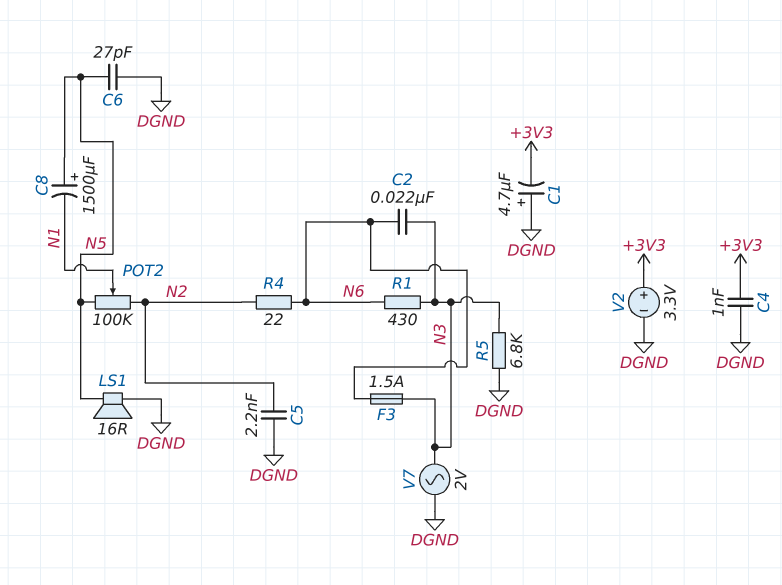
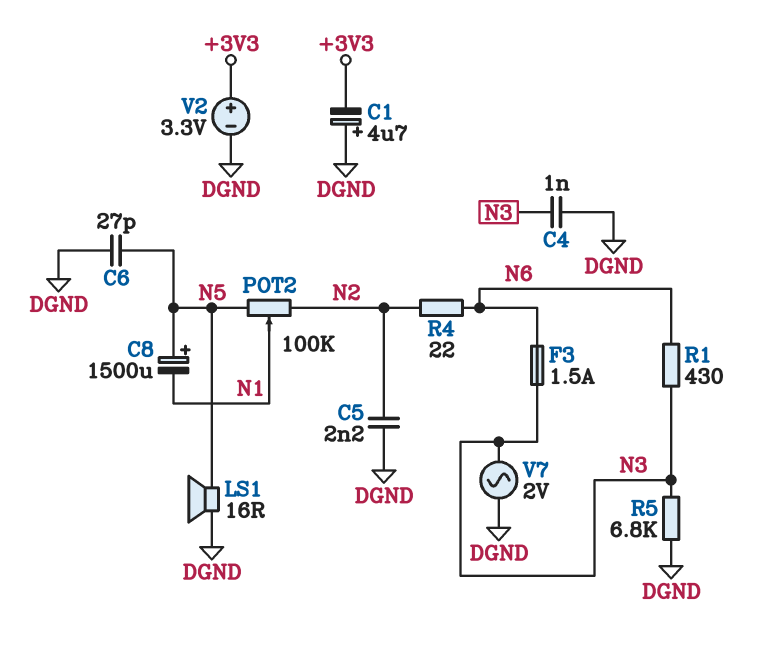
C2: 22nF (N3, N6) -> none
C4: 1nF (+3V3, DGND) -> 1nF (DGND, N3)

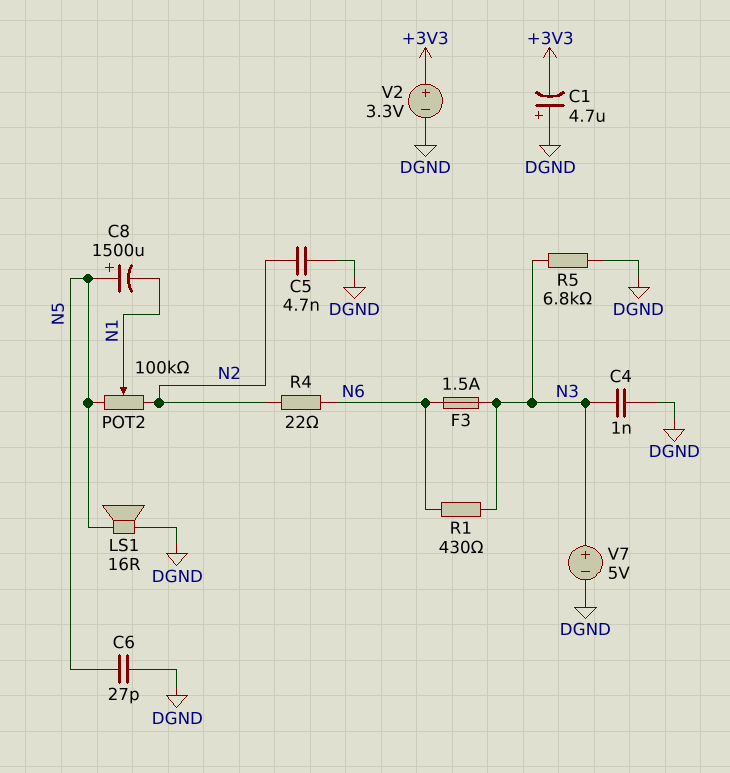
C5: 2.2nF (DGND, N2) -> 4.7nF (DGND, N2)
V7: AC 2V (DGND, N3) -> 5V (plus N3, minus DGND)

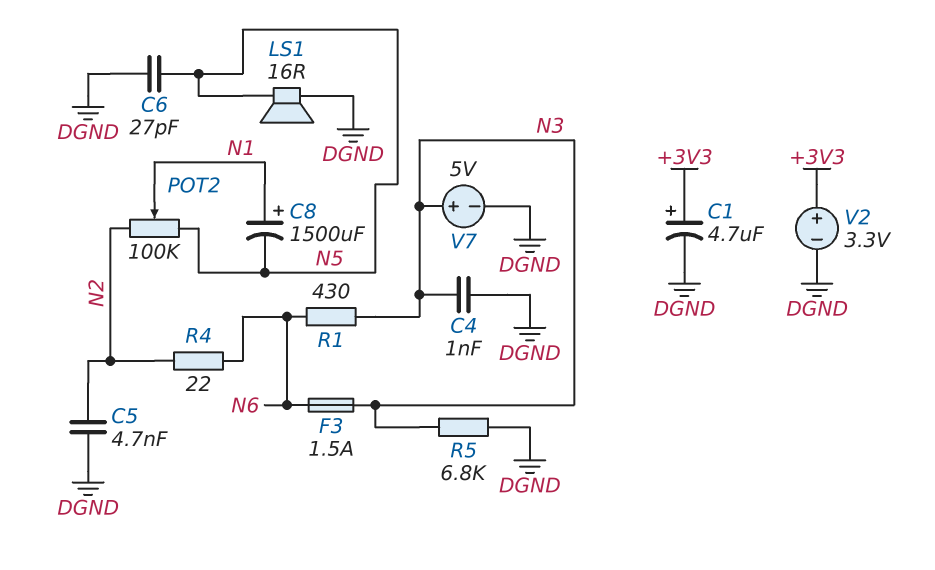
C1: 4.7uF (plus DGND, minus +3V3) -> 4.7uF (plus +3V3, minus DGND)
C8: 1500uF (plus N5, minus N1) -> 1500uF (plus N1, minus N5)

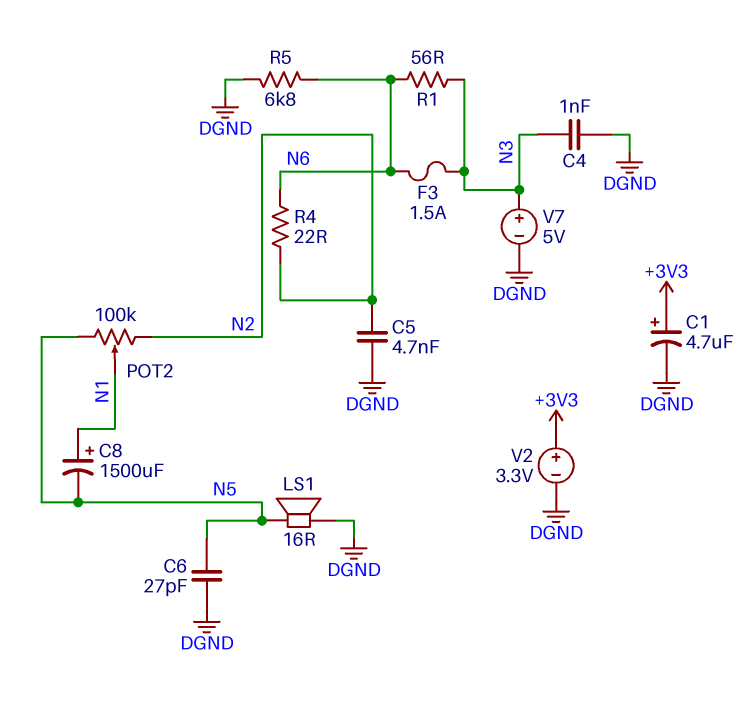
R1: 430 (N3, N6) -> 56 (N3, N6)
R5: 6.8k (DGND, N3) -> 6.8k (DGND, N6)

